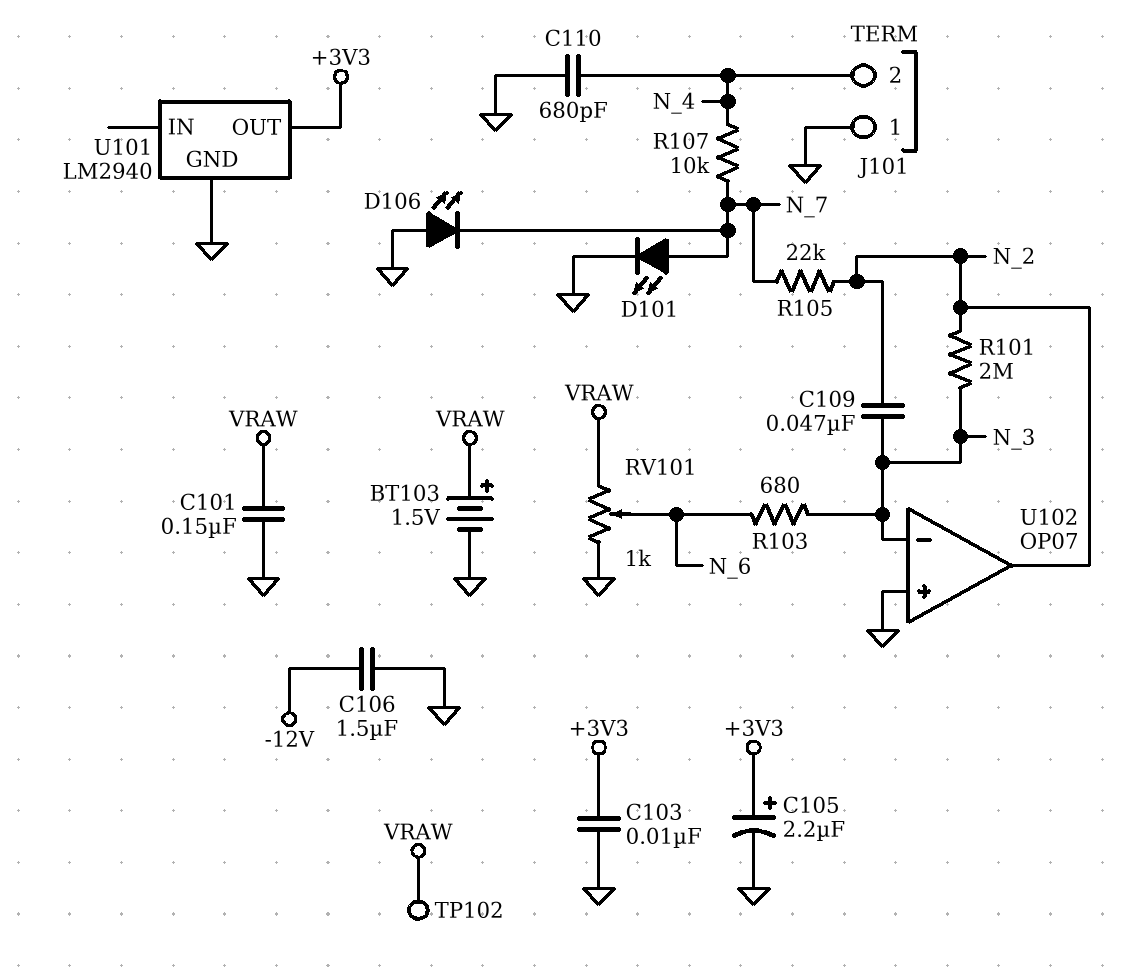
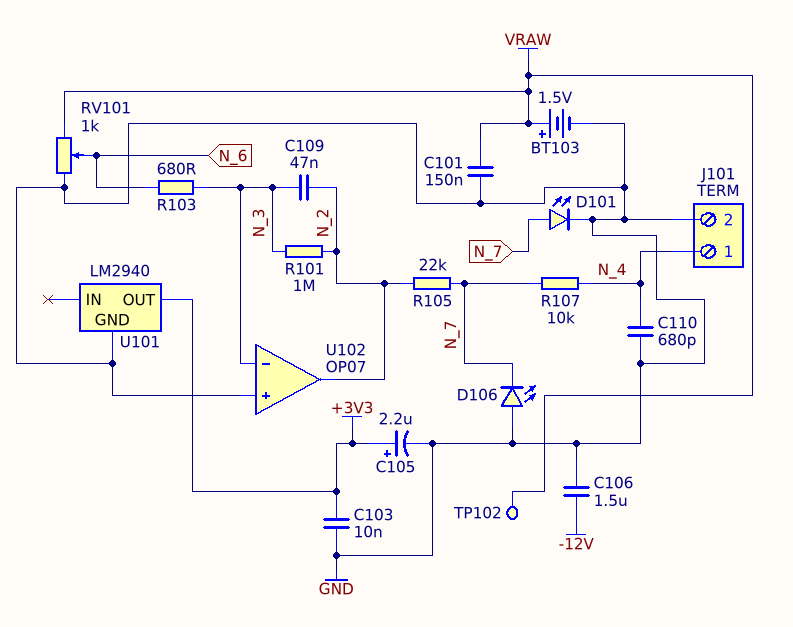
J101 pin 1: GND -> N_4
J101 pin 2: N_4 -> GND
R101: 2M (N_2, N_3) -> 1M (N_2, N_3)

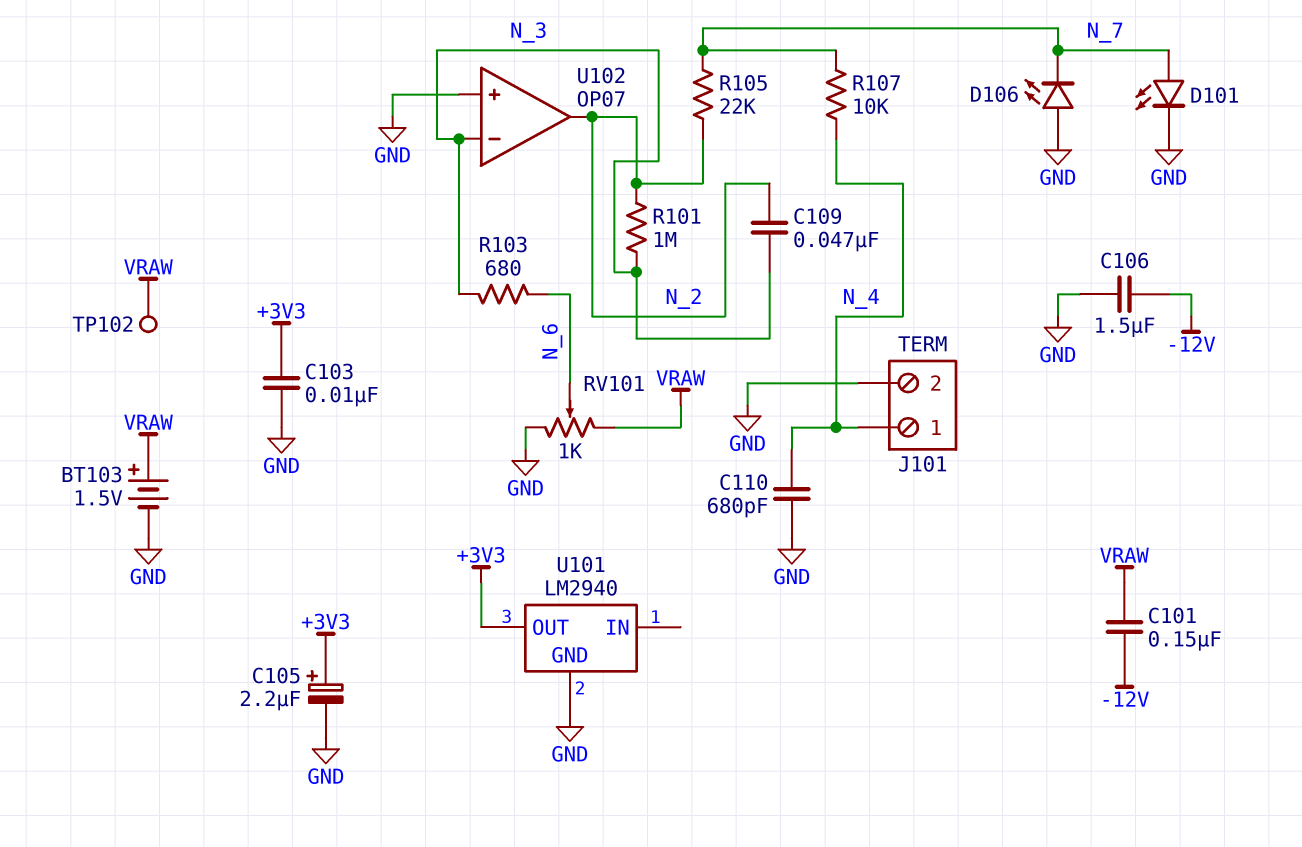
C101: 150nF (GND, VRAW) -> 150nF (-12V, VRAW)

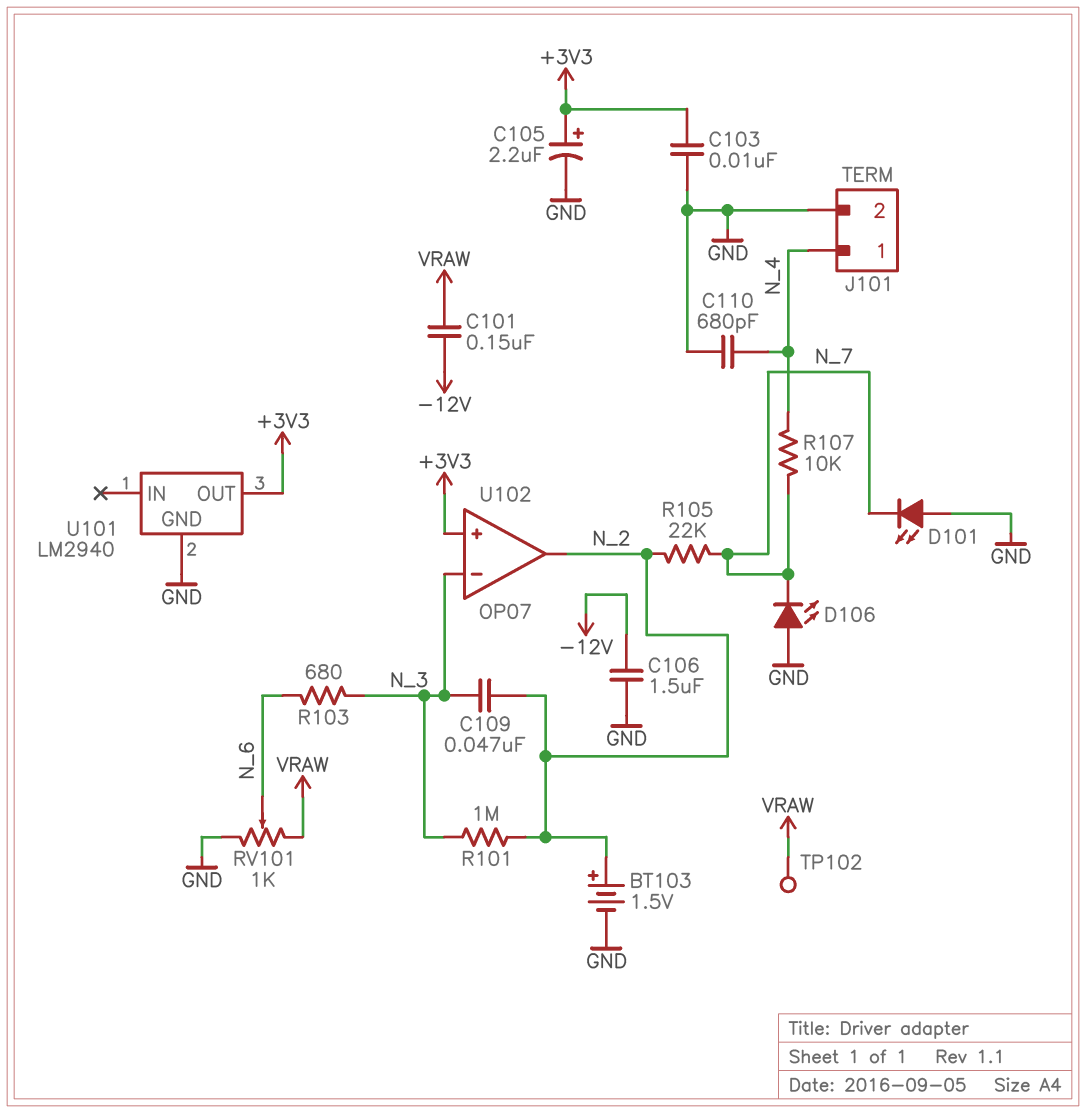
BT103: 1.5V (plus VRAW, minus GND) -> 1.5V (plus N_2, minus GND)
D101: LED (A N_7, K GND) -> LED (A GND, K N_7)
U102 pin in+: GND -> +3V3

